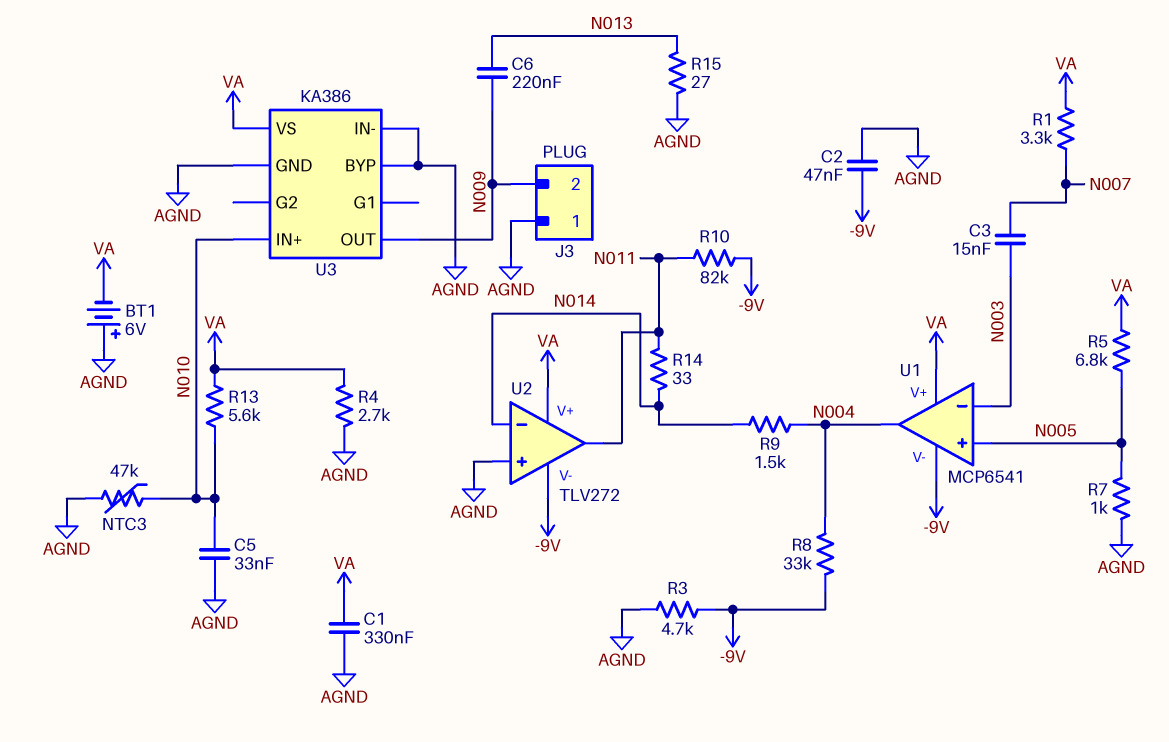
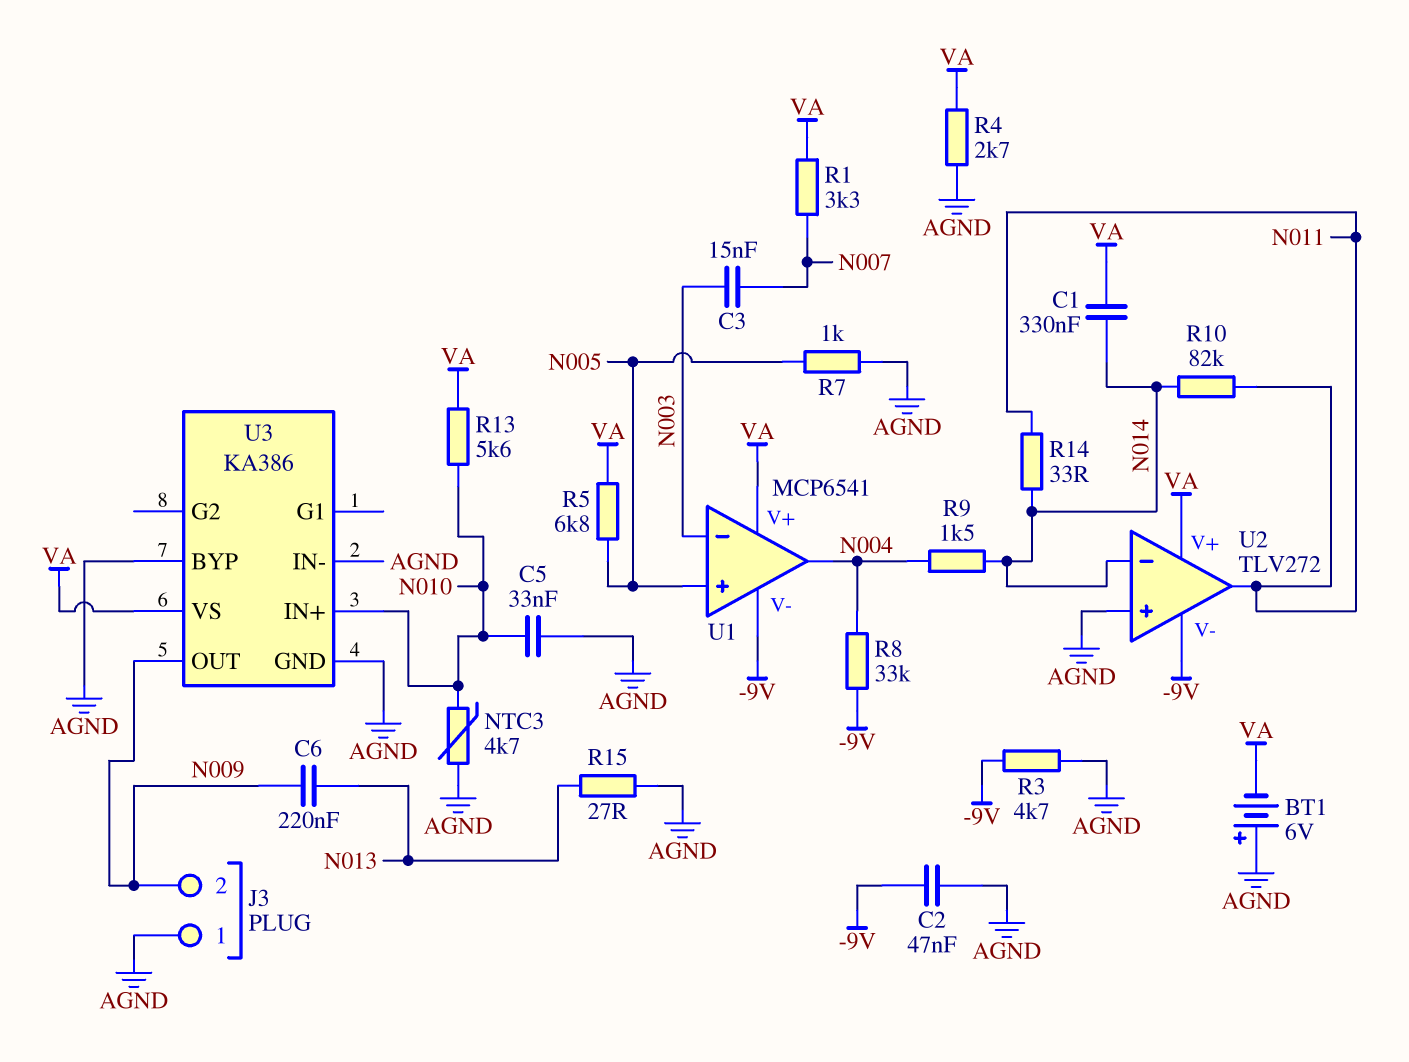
C1: 330nF (AGND, VA) -> 330nF (N014, VA)
NTC3: 47k (AGND, N010) -> 4.7k (AGND, N010)
R10: 82k (-9V, N011) -> 82k (N011, N014)

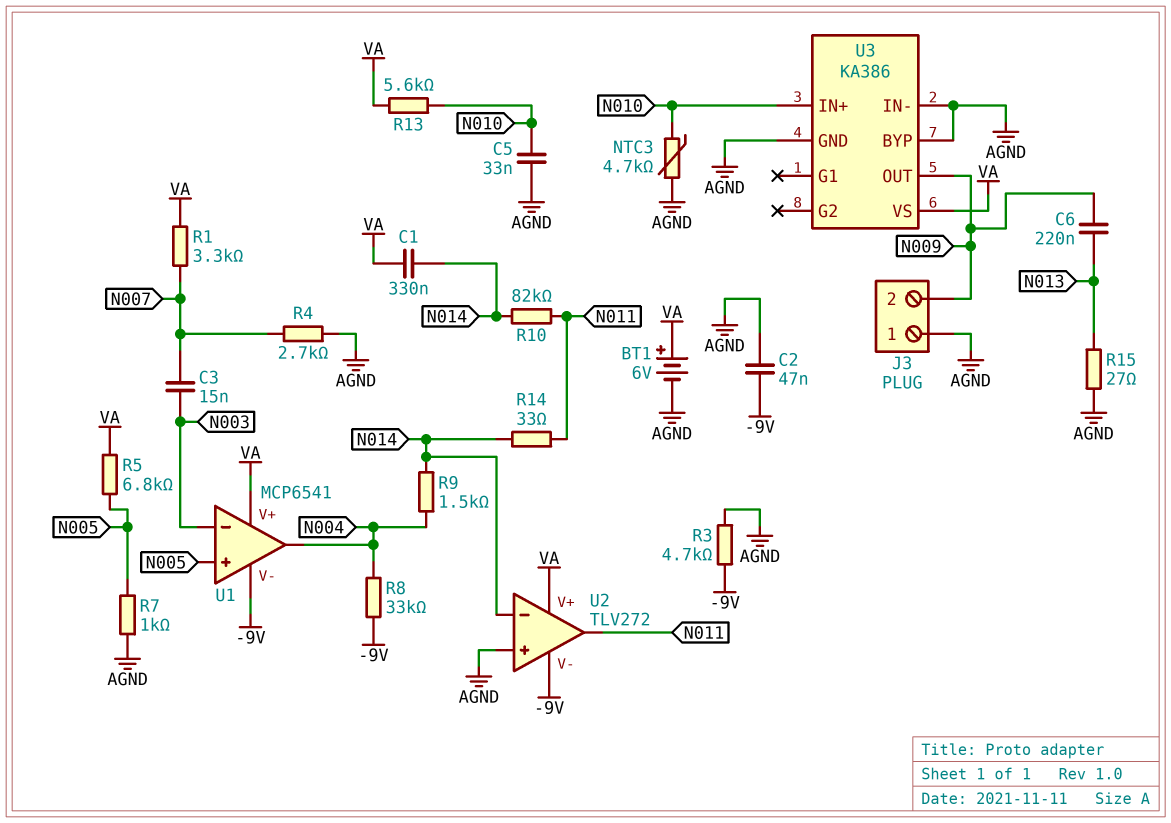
BT1: 6V (plus AGND, minus VA) -> 6V (plus VA, minus AGND)
R4: 2.7k (AGND, VA) -> 2.7k (AGND, N007)

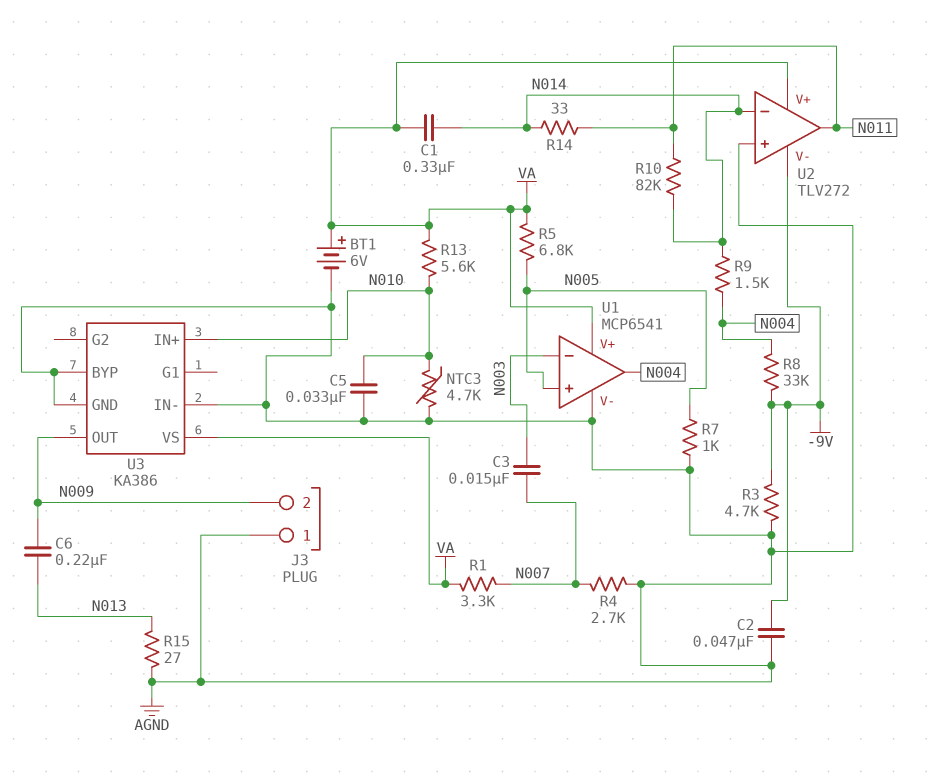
U1 pin V-: -9V -> AGND

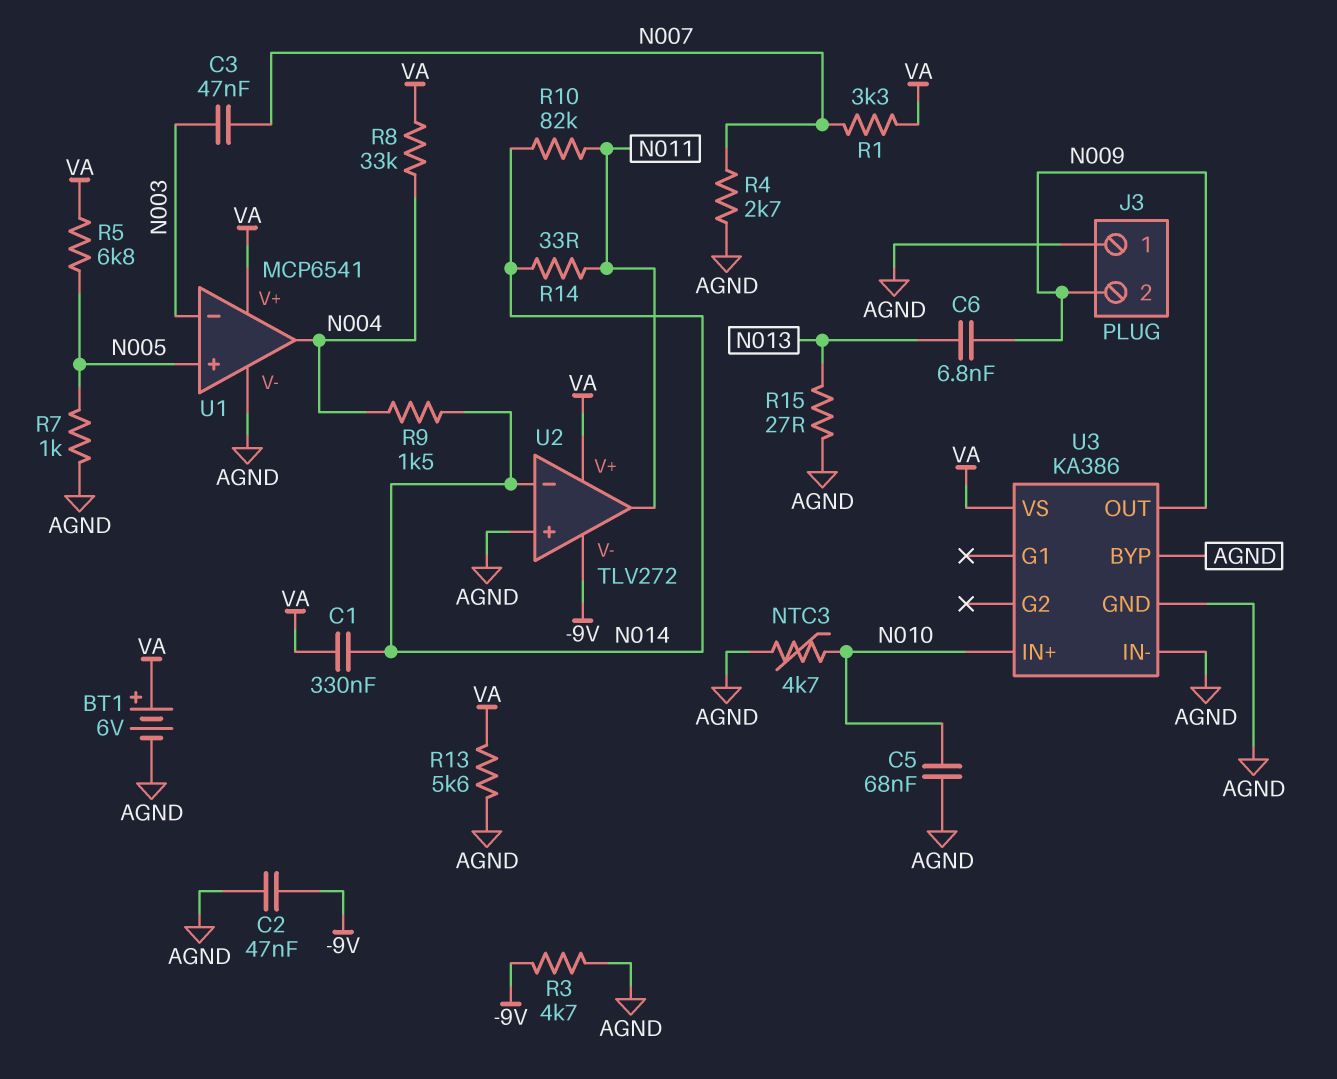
C3: 15nF (N003, N007) -> 47nF (N003, N007)
C5: 33nF (AGND, N010) -> 68nF (AGND, N010)
C6: 220nF (N009, N013) -> 6.8nF (N009, N013)
R8: 33k (-9V, N004) -> 33k (N004, VA)
R13: 5.6k (N010, VA) -> 5.6k (AGND, VA)

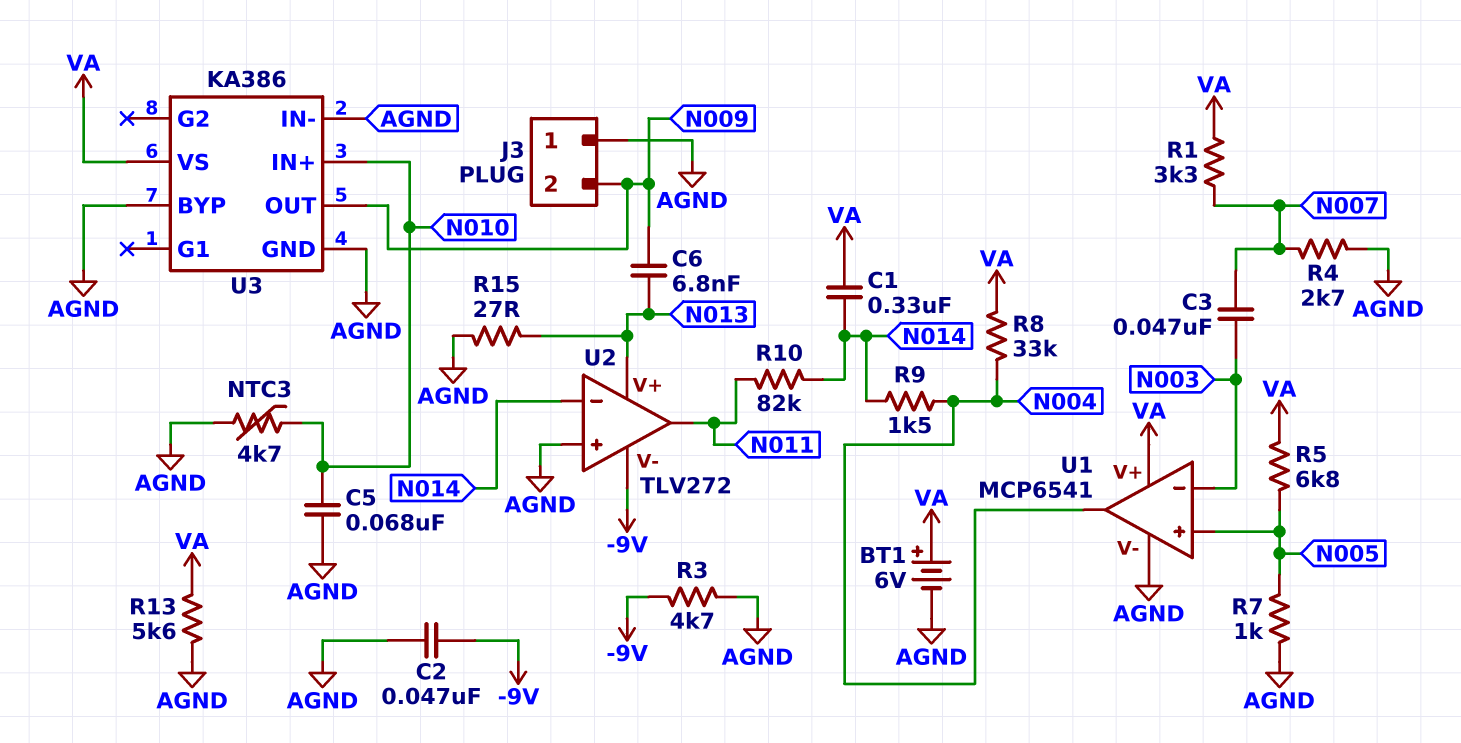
R14: 33 (N011, N014) -> none
U2 pin V+: VA -> N013

